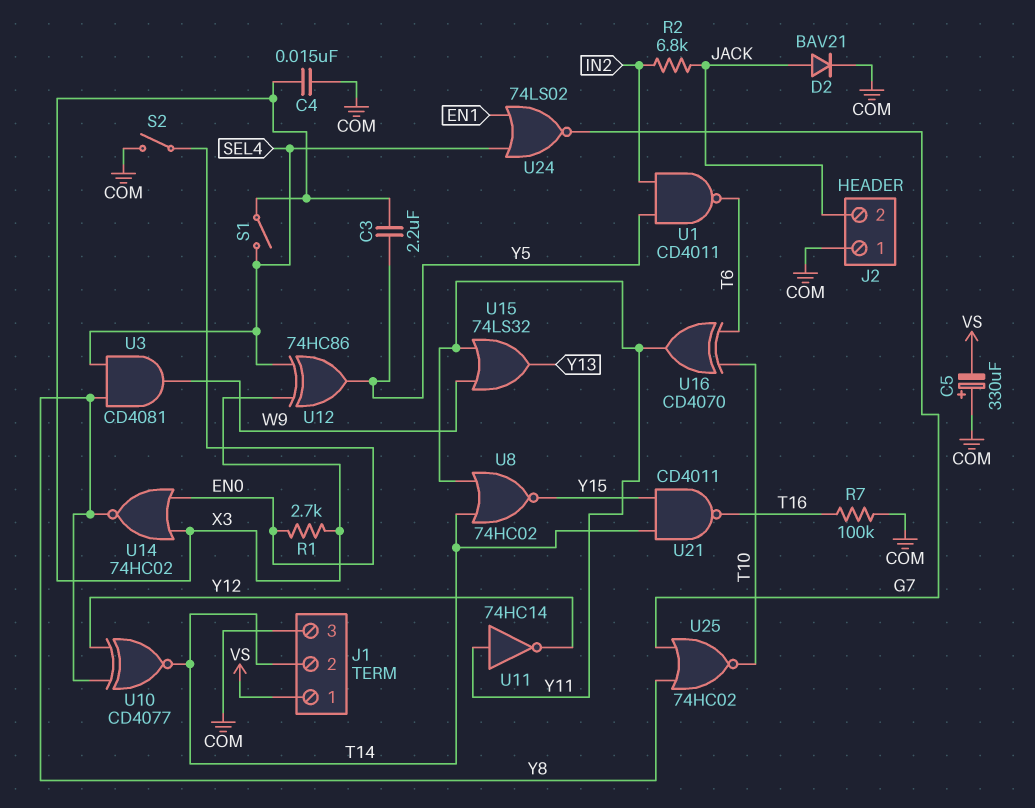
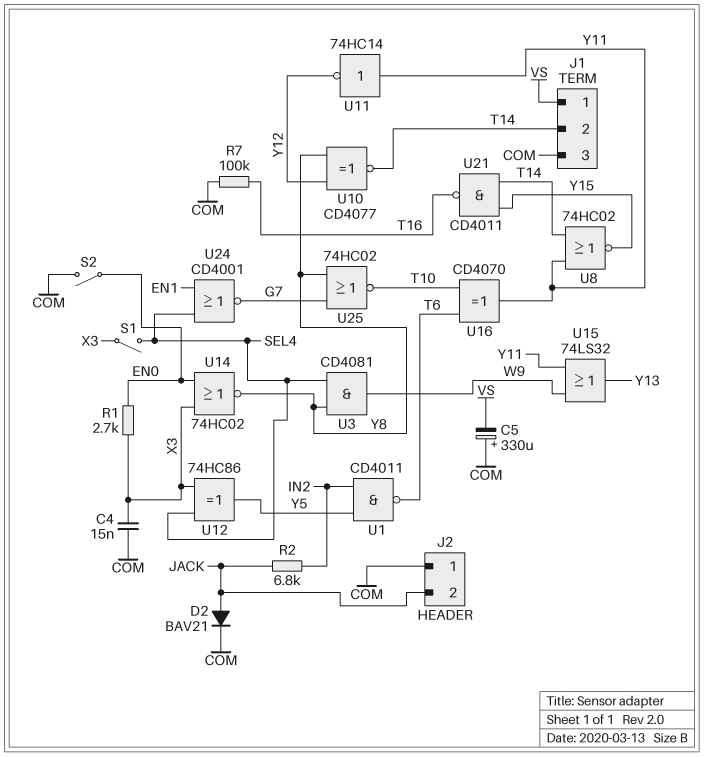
C3: 2.2uF (X3, Y5) -> none
U24: NOR 74LS02 (in EN1, in SEL4, out G7) -> NOR CD4001 (in EN1, in SEL4, out G7)

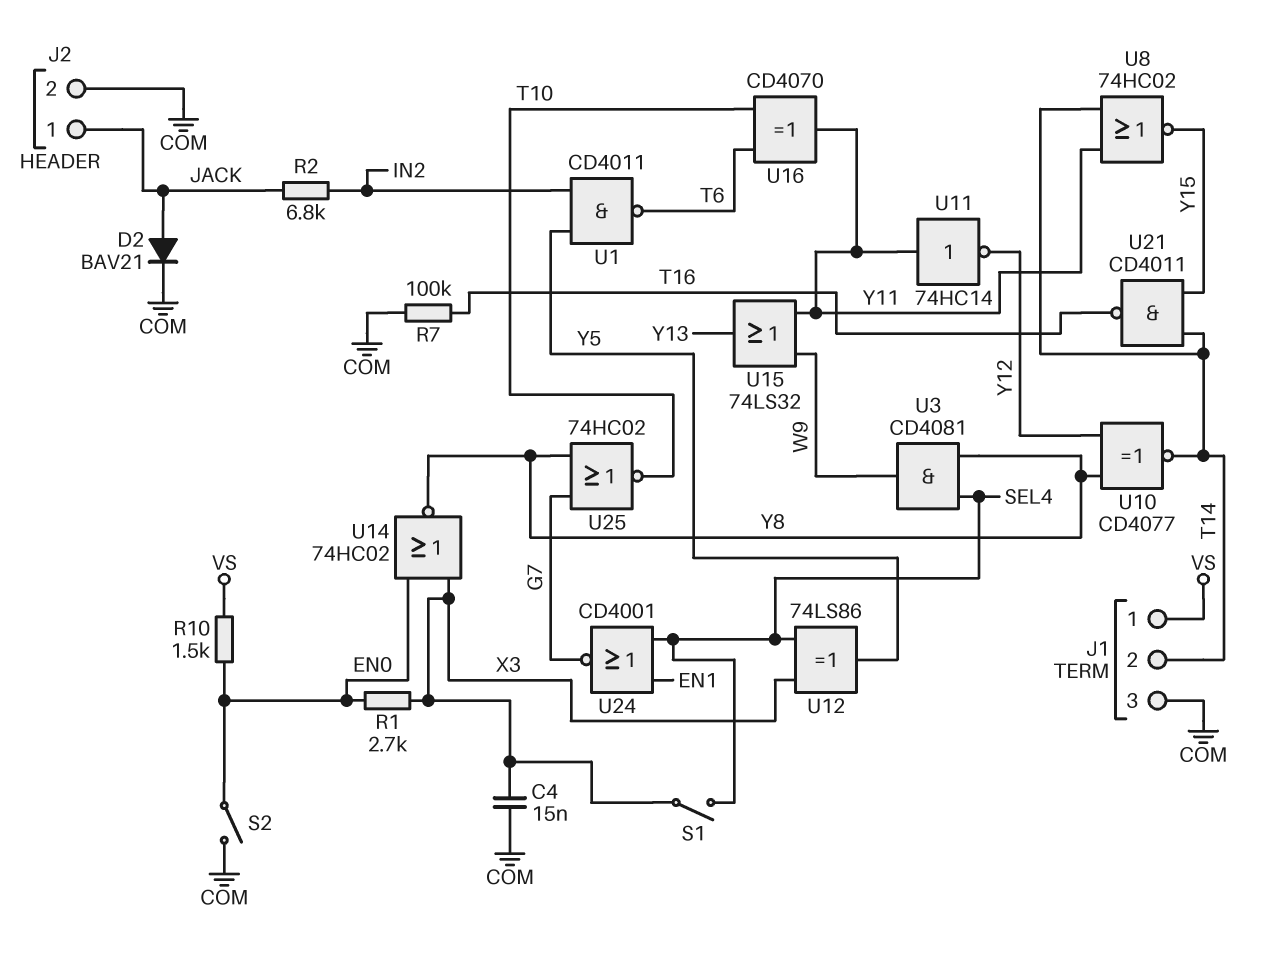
C5: 330uF (plus COM, minus VS) -> none
J2 pin 1: COM -> JACK
J2 pin 2: JACK -> COM
R10: none -> 1.5k (EN0, VS)
U12: XOR 74HC86 (in SEL4, in X3, out Y5) -> XOR 74LS86 (in SEL4, in X3, out Y5)

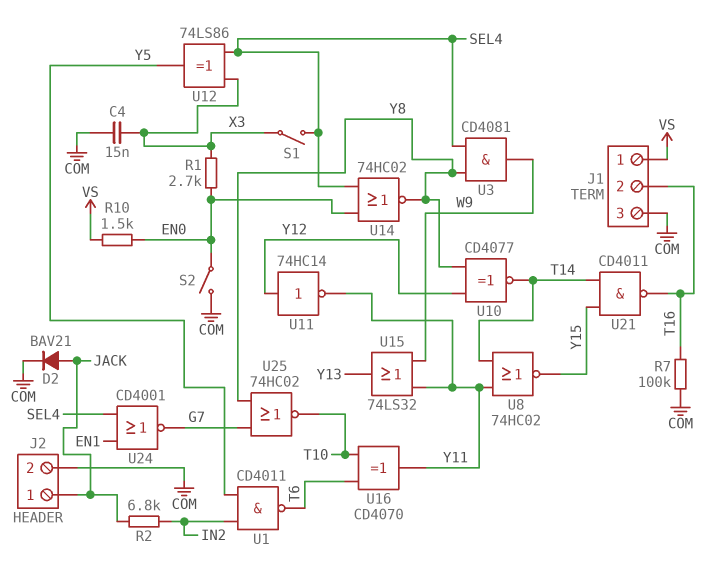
J1 pin 2: T14 -> T16
U11: NOT 74HC14 (in Y11, out Y12) -> NOT 74HC14 (in Y12, out Y11)
U14: NOR 74HC02 (in EN0, in X3, out Y8) -> NOR 74HC02 (in EN0, in SEL4, out Y8)

